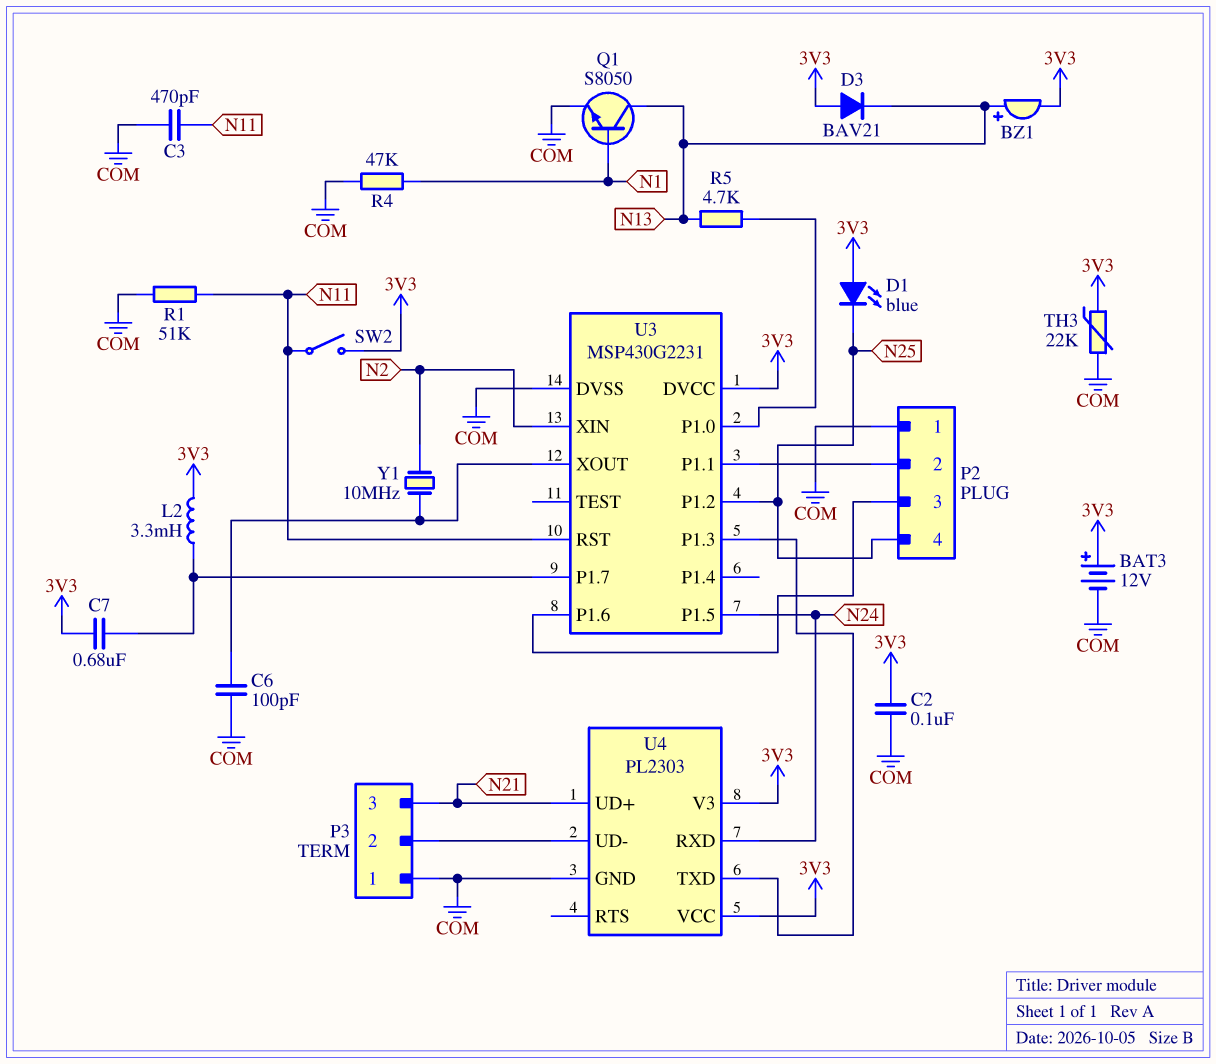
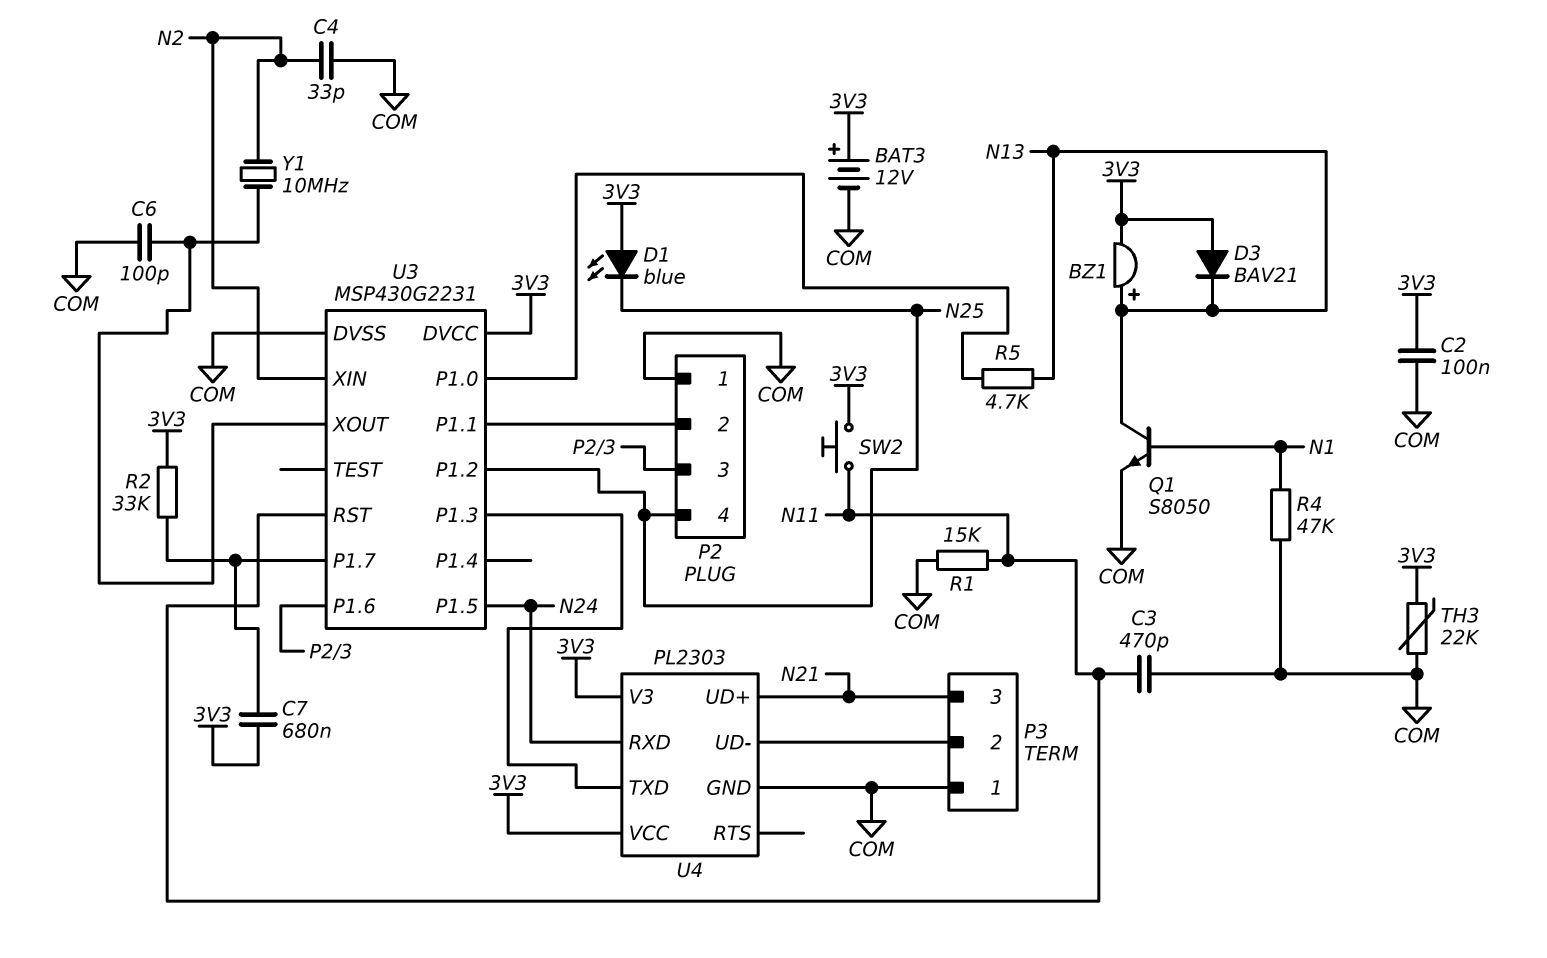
C4: none -> 33pF (COM, N2)
L2: 3.3mH (3V3, U3/P1.7) -> none
R1: 51k (COM, N11) -> 15k (COM, N11)
R2: none -> 33k (3V3, U3/P1.7)
SW2: switch (3V3, N11) -> button (3V3, N11)

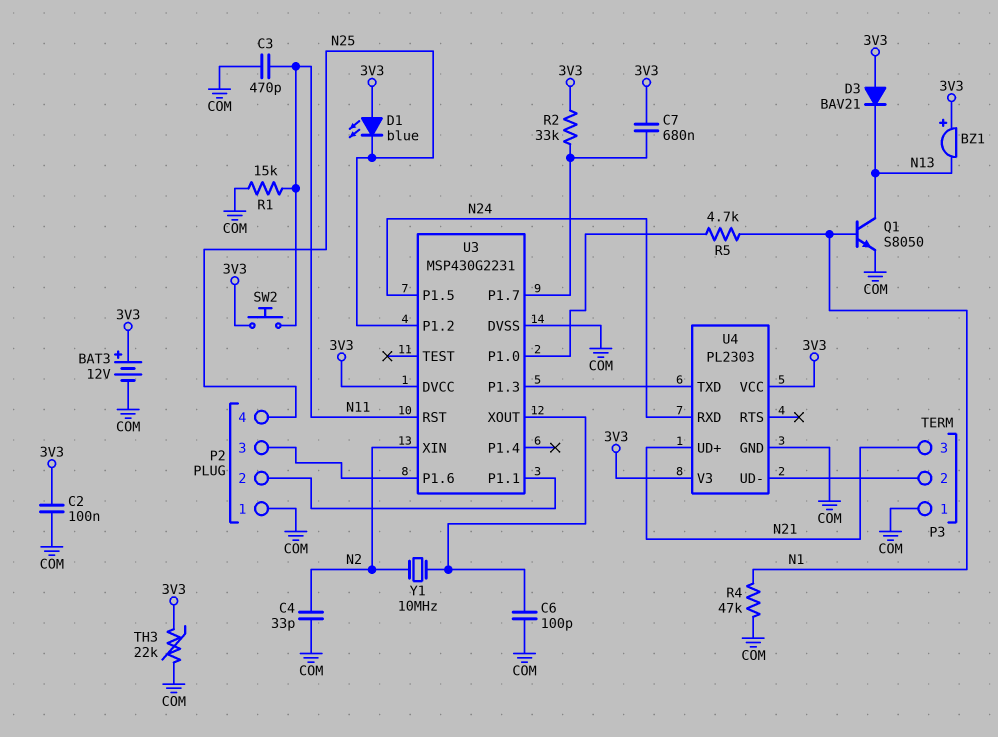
BZ1: buzzer (plus N13, minus 3V3) -> buzzer (plus 3V3, minus N13)
R5: 4.7k (N13, U3/P1.0) -> 4.7k (N1, U3/P1.0)

